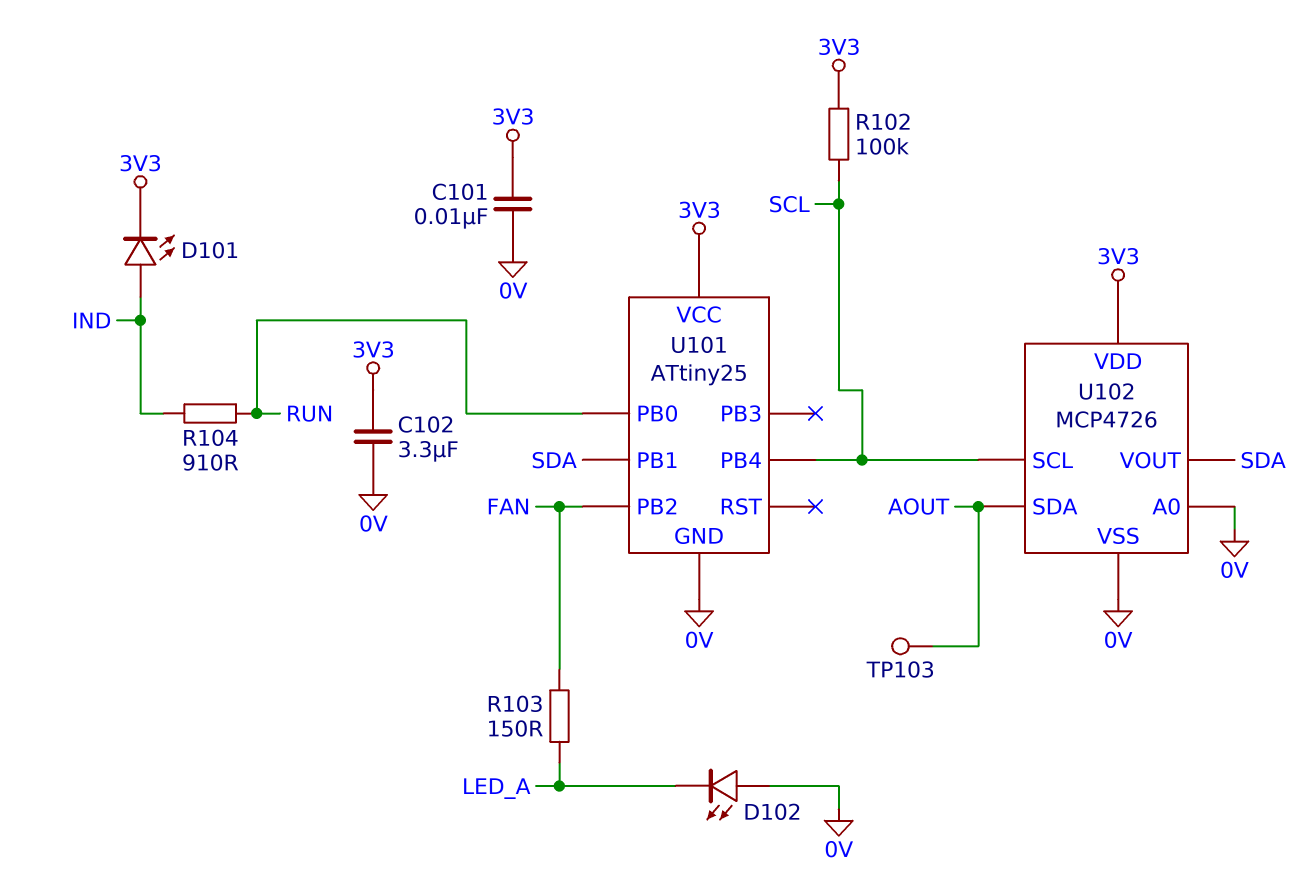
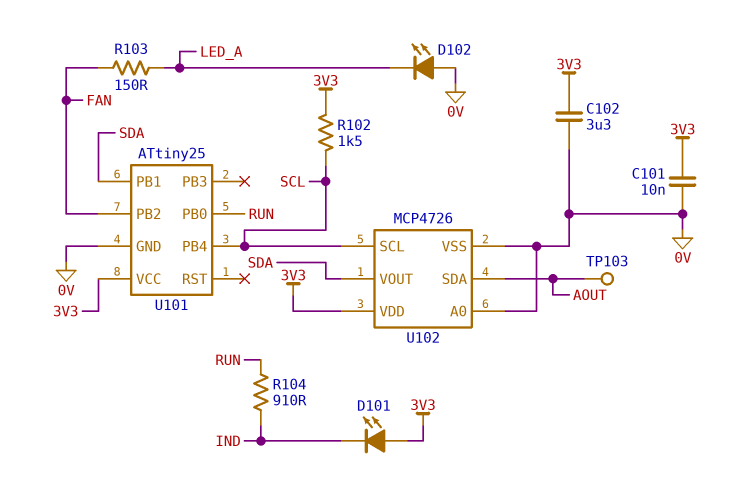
D101: LED (A IND, K 3V3) -> LED (A 3V3, K IND)
R102: 100k (3V3, SCL) -> 1.5k (3V3, SCL)

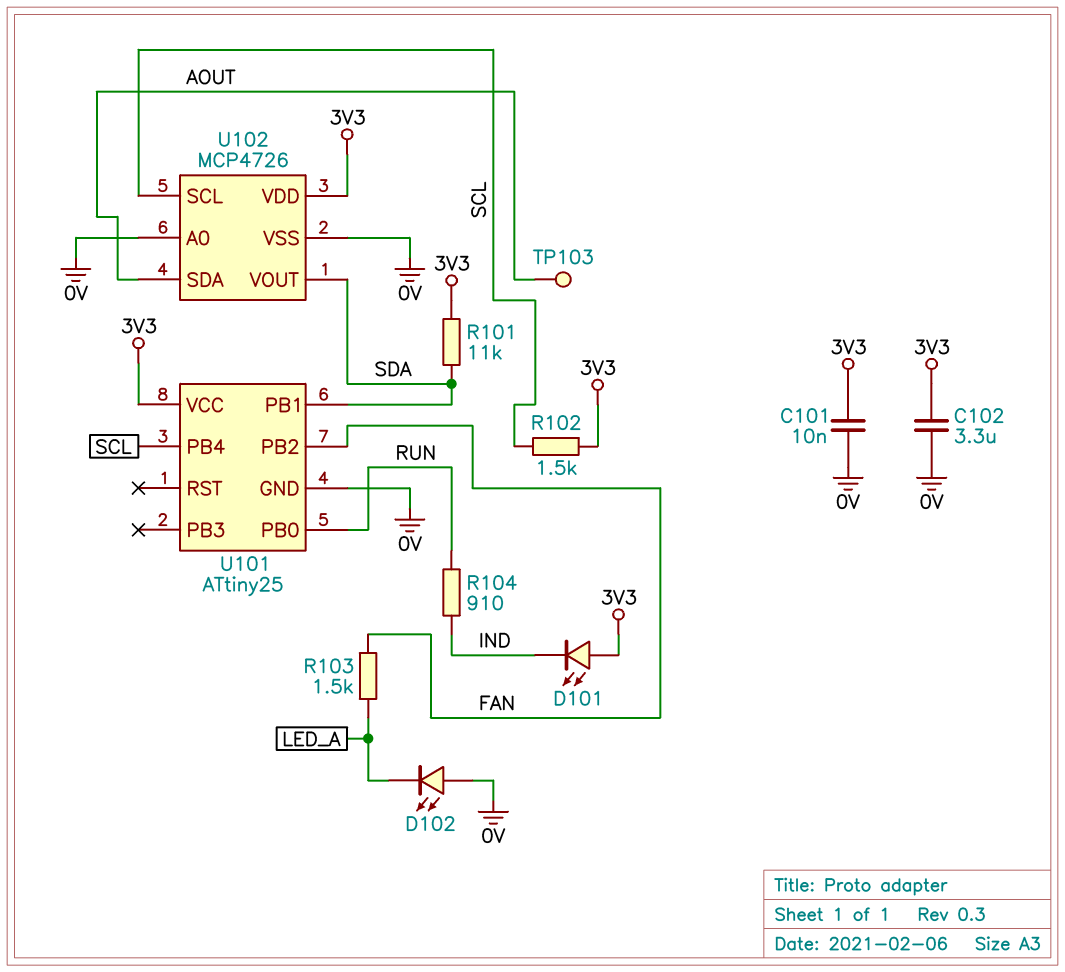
R101: none -> 11k (3V3, SDA)
R103: 150 (FAN, LED_A) -> 1.5k (FAN, LED_A)

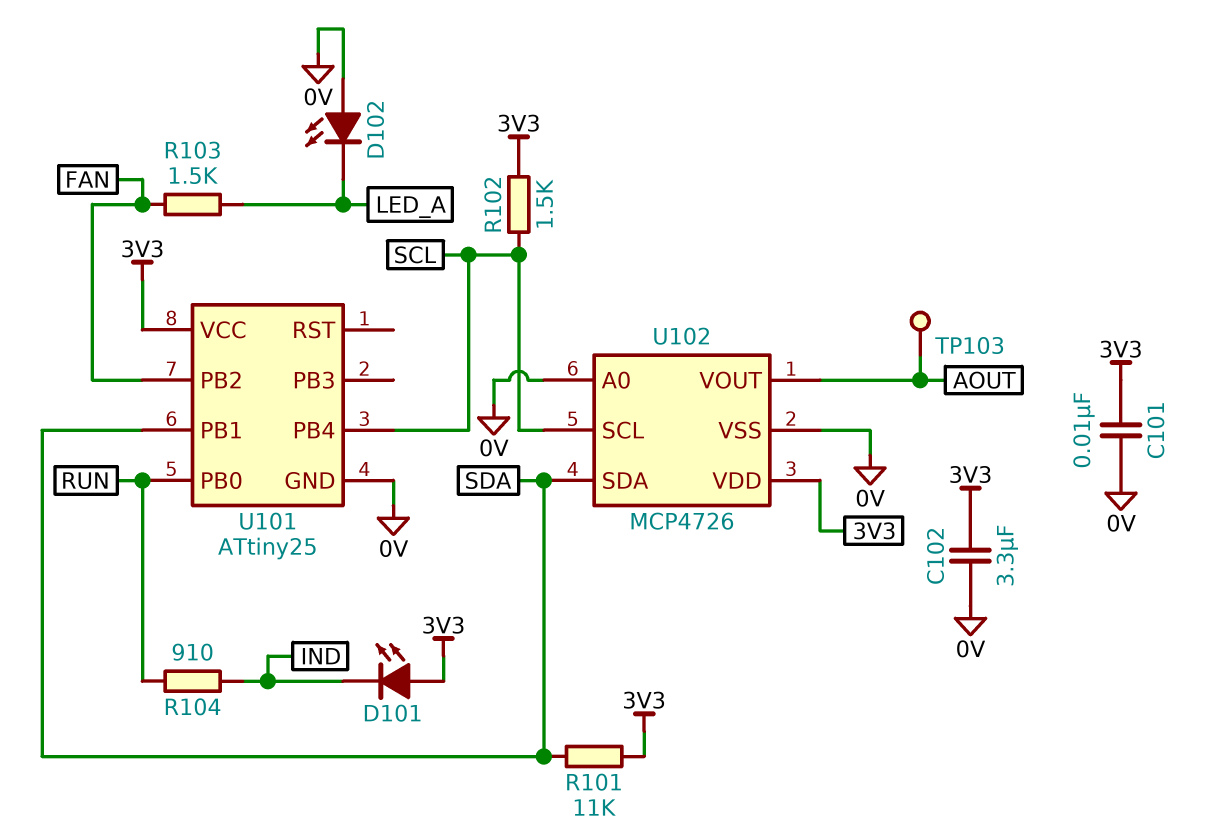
U102 pin SDA: AOUT -> SDA
U102 pin VOUT: SDA -> AOUT

